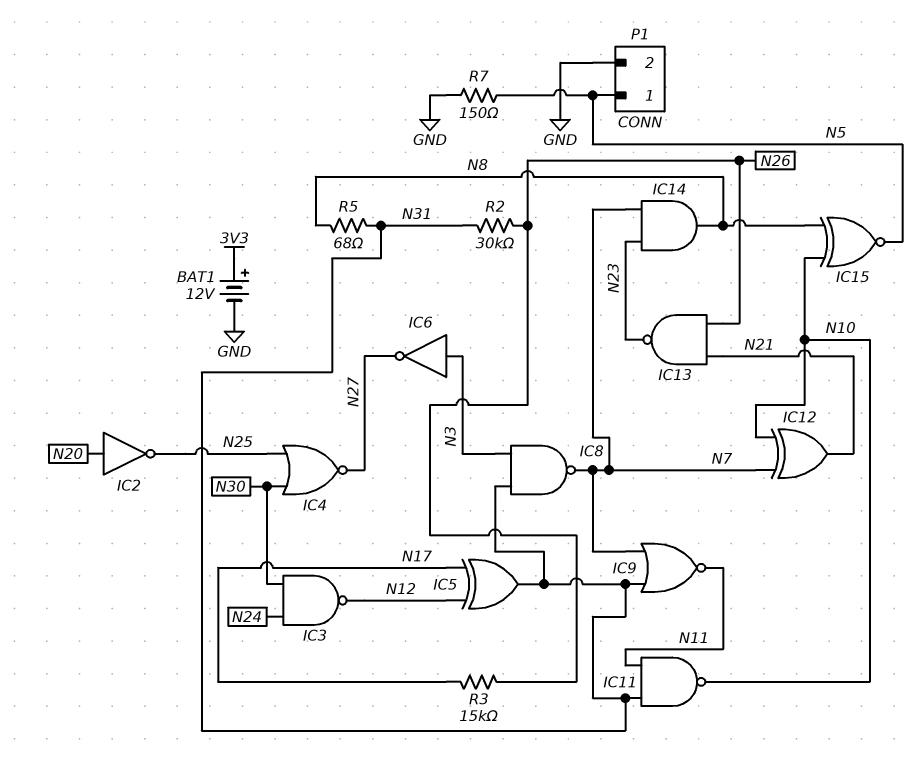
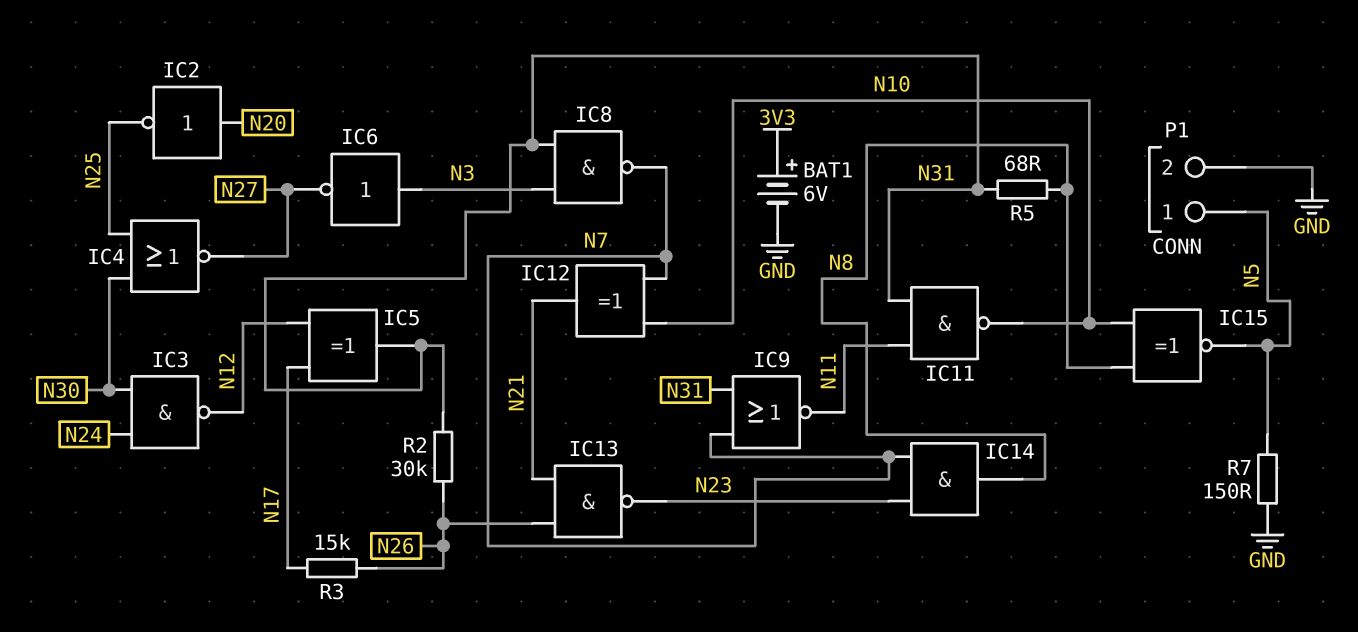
BAT1: 12V (plus 3V3, minus GND) -> 6V (plus 3V3, minus GND)

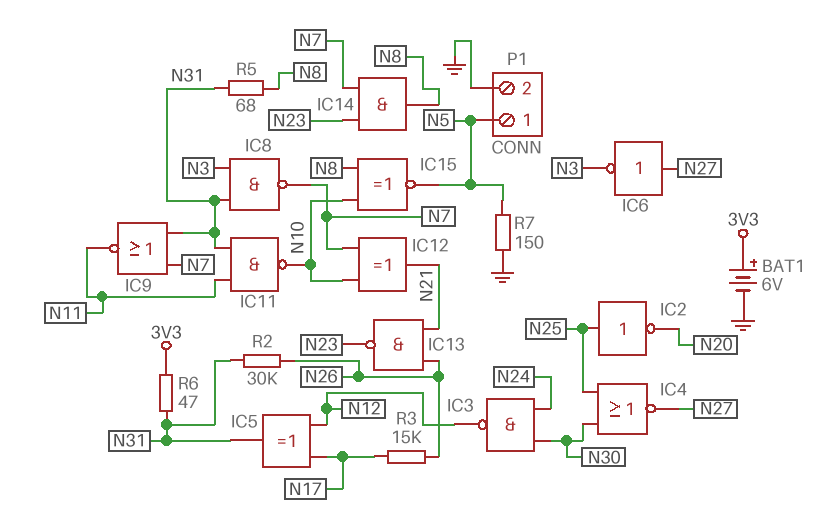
IC2: NOT (in N20, out N25) -> NOT (in N25, out N20)
IC6: NOT (in N3, out N27) -> NOT (in N27, out N3)
R6: none -> 47 (3V3, N31)

